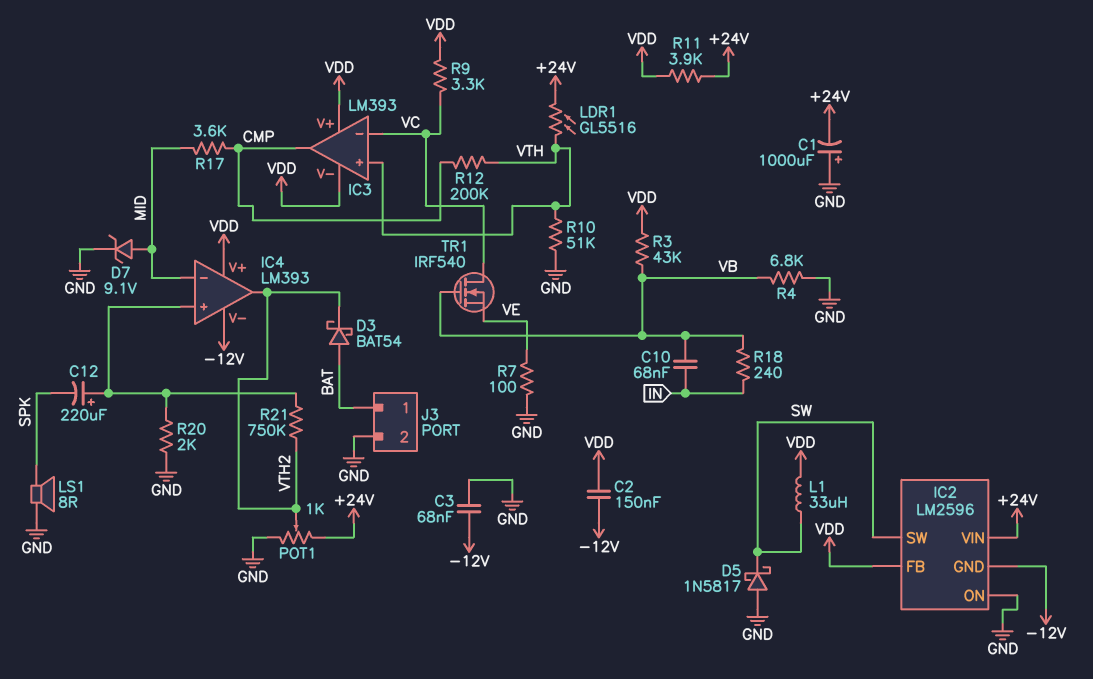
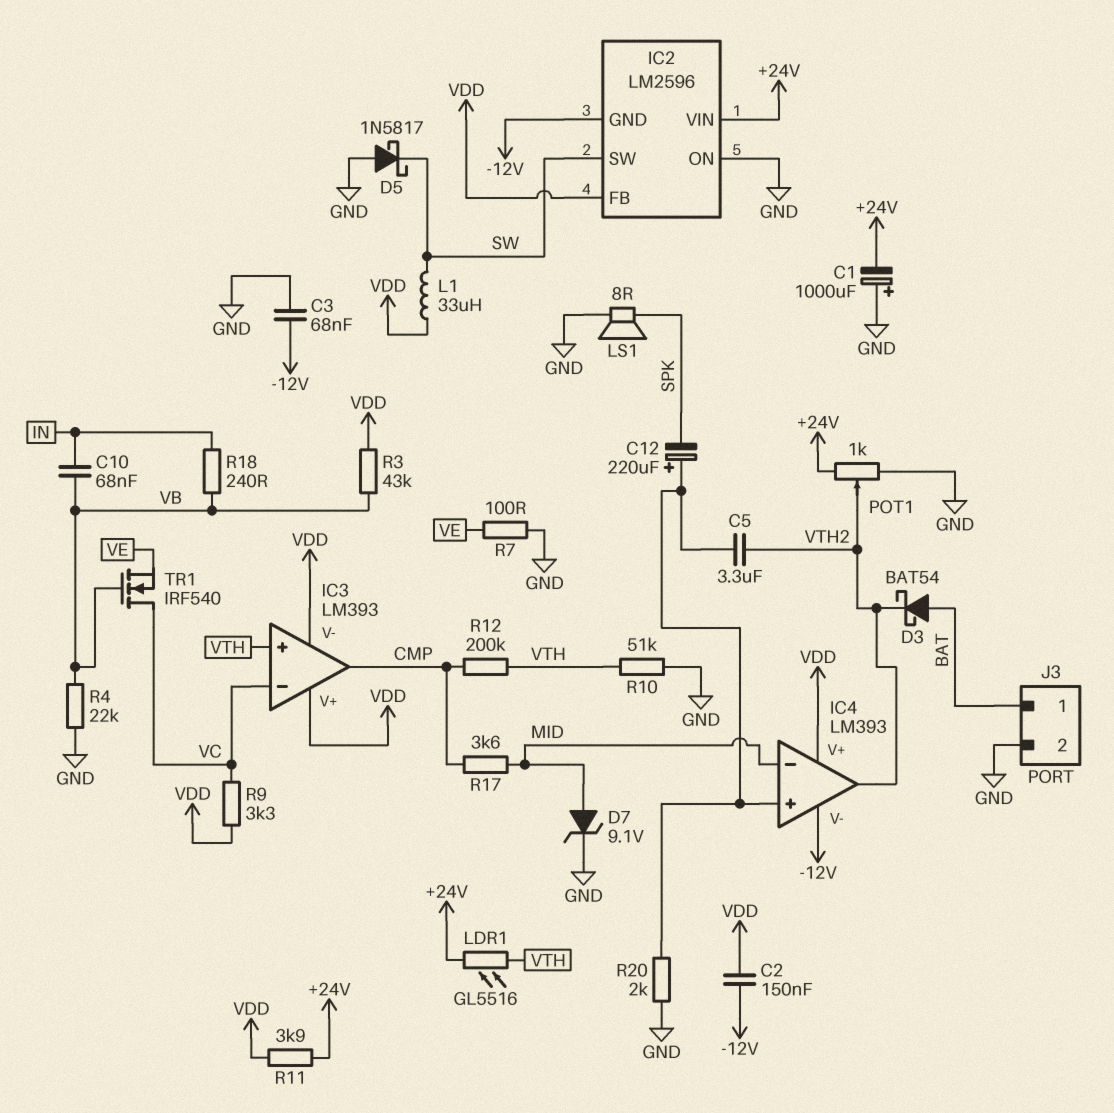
C5: none -> 3.3uF (IC4/in+, VTH2)
R4: 6.8k (GND, VB) -> 22k (GND, VB)
R21: 750k (IC4/in+, VTH2) -> none

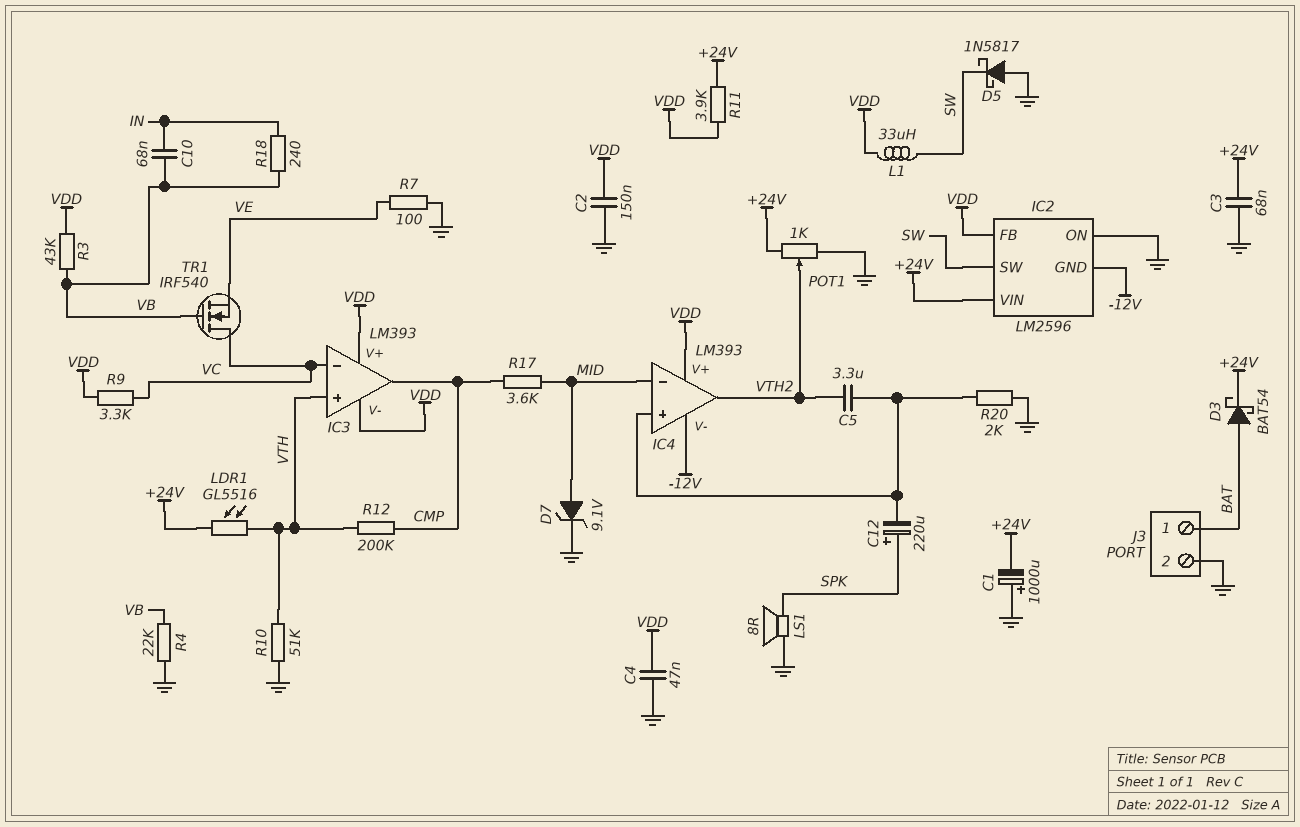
C2: 150nF (-12V, VDD) -> 150nF (GND, VDD)
C3: 68nF (-12V, GND) -> 68nF (+24V, GND)
C4: none -> 47nF (GND, VDD)
C12: 220uF (plus IC4/in+, minus SPK) -> 220uF (plus SPK, minus IC4/in+)
D3: schottky BAT54 (A BAT, K VTH2) -> schottky BAT54 (A BAT, K +24V)

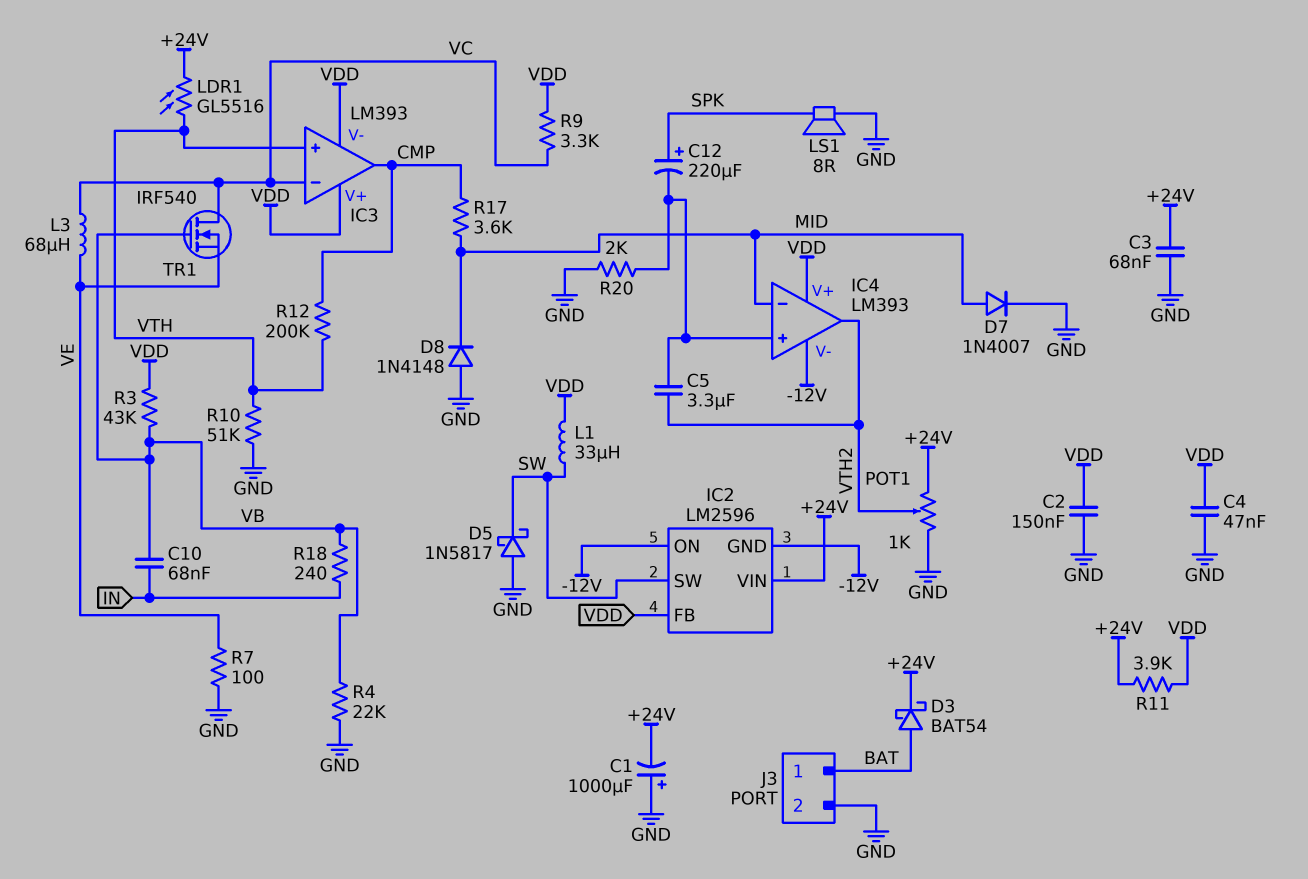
D7: zener 9.1V (A MID, K GND) -> diode 1N4007 (A MID, K GND)
D8: none -> diode 1N4148 (A GND, K MID)
IC2 pin ON: GND -> -12V
L3: none -> 68uH (VC, VE)

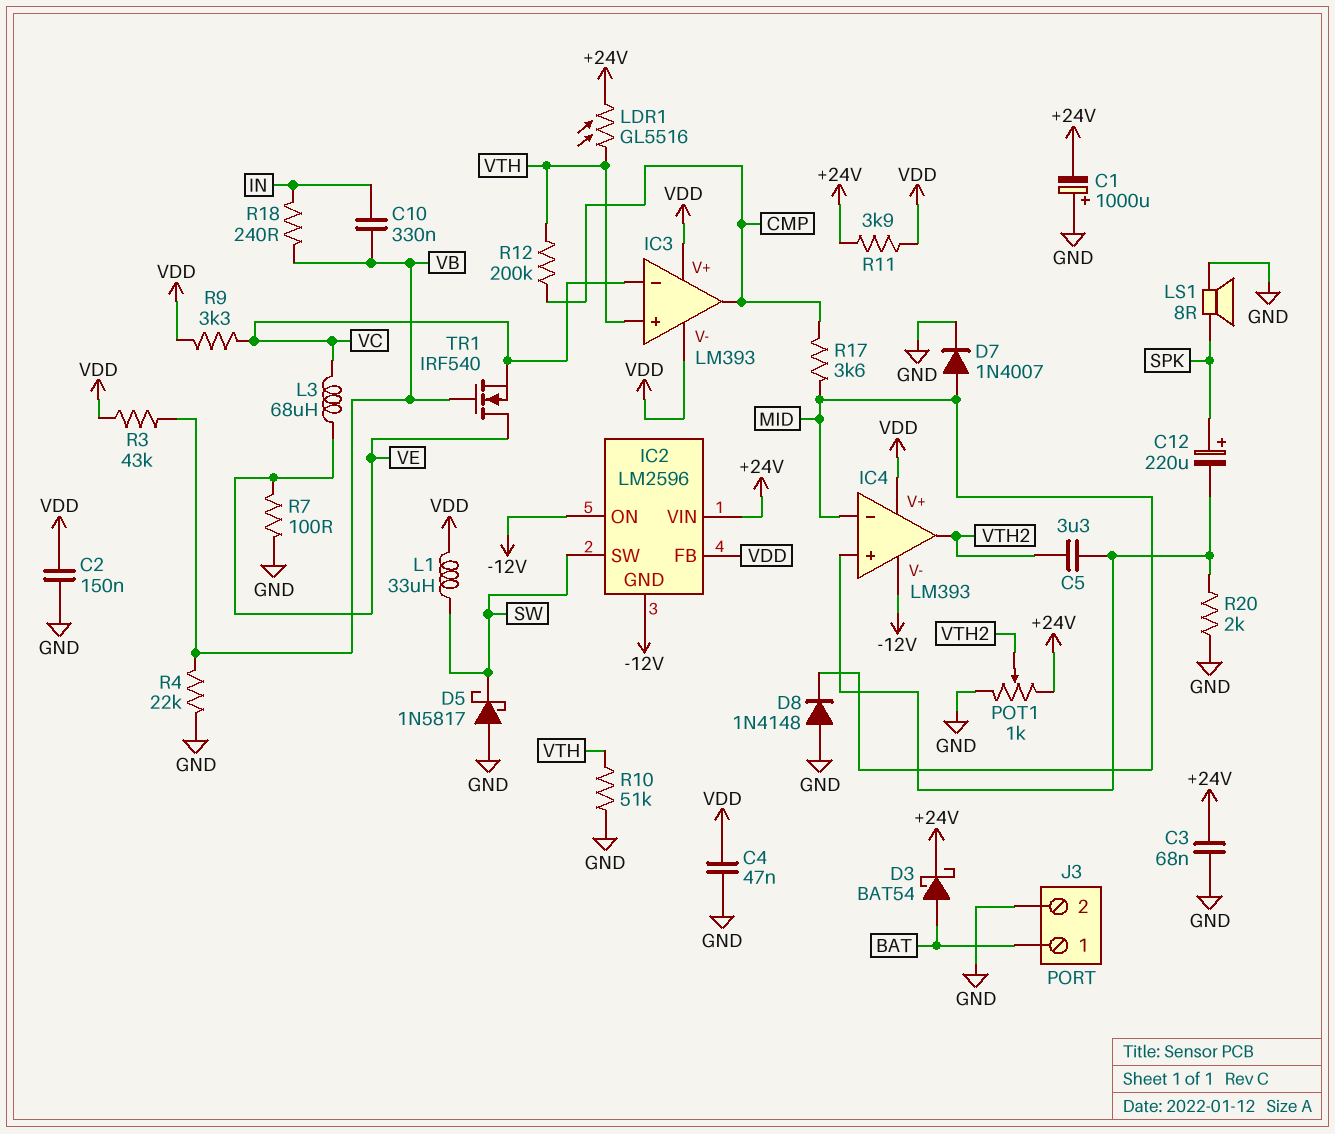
C10: 68nF (IN, VB) -> 330nF (IN, VB)
TR1: NMOS IRF540 (G VB, D VC, S VE) -> NMOS IRF540 (G VB, D VE, S VC)

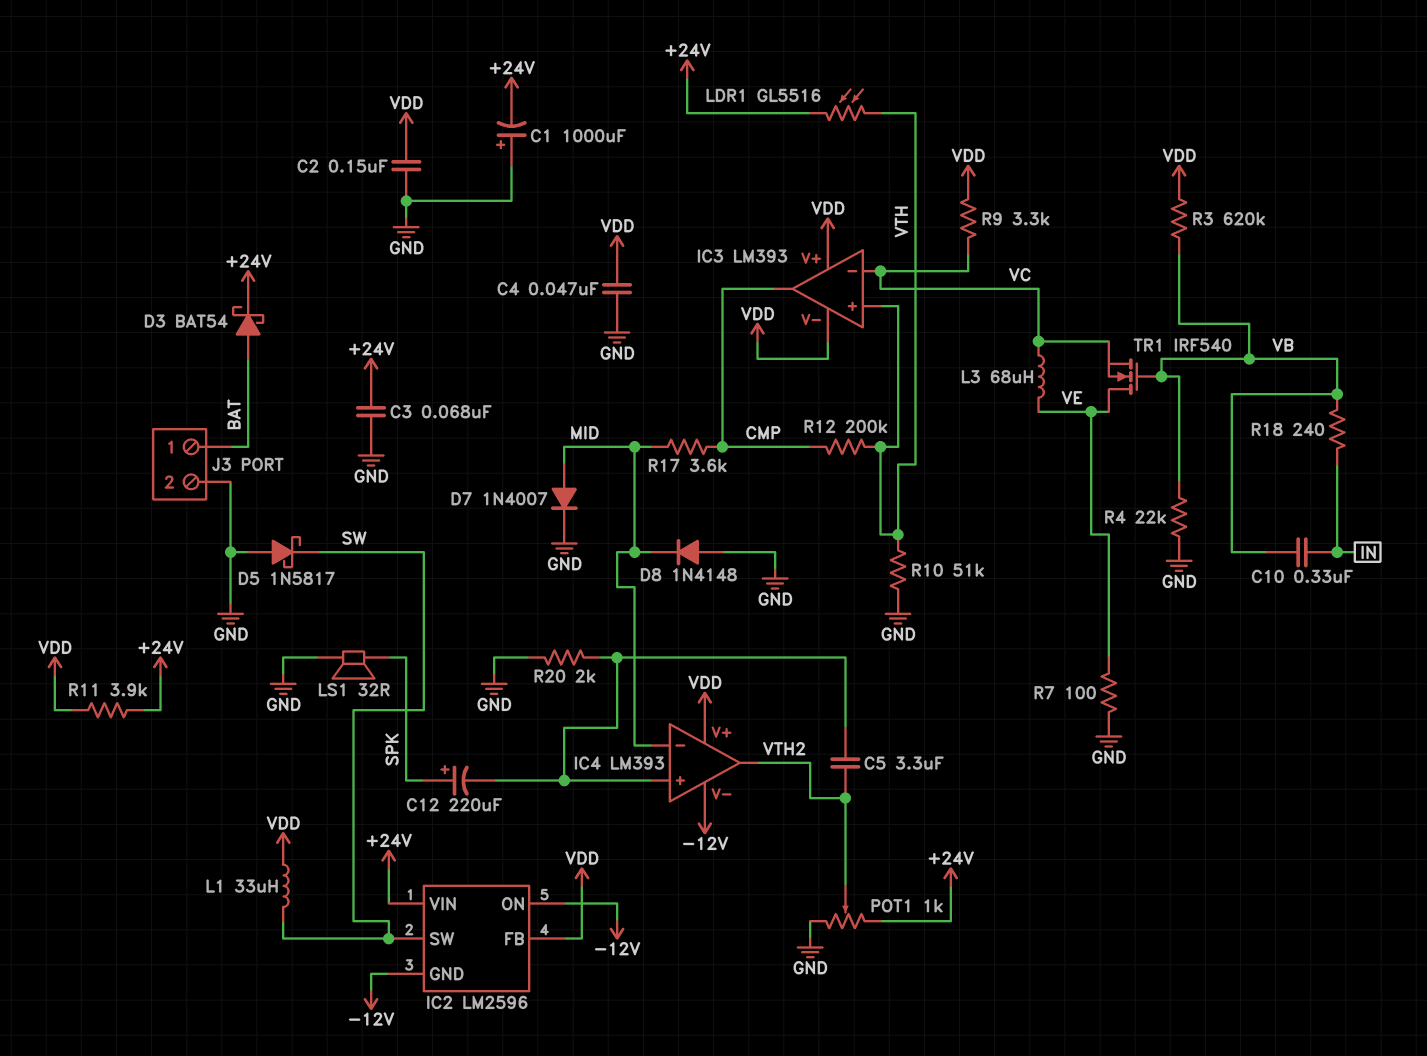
LS1: speaker 8R (GND, SPK) -> speaker 32R (GND, SPK)
R3: 43k (VB, VDD) -> 620k (VB, VDD)

